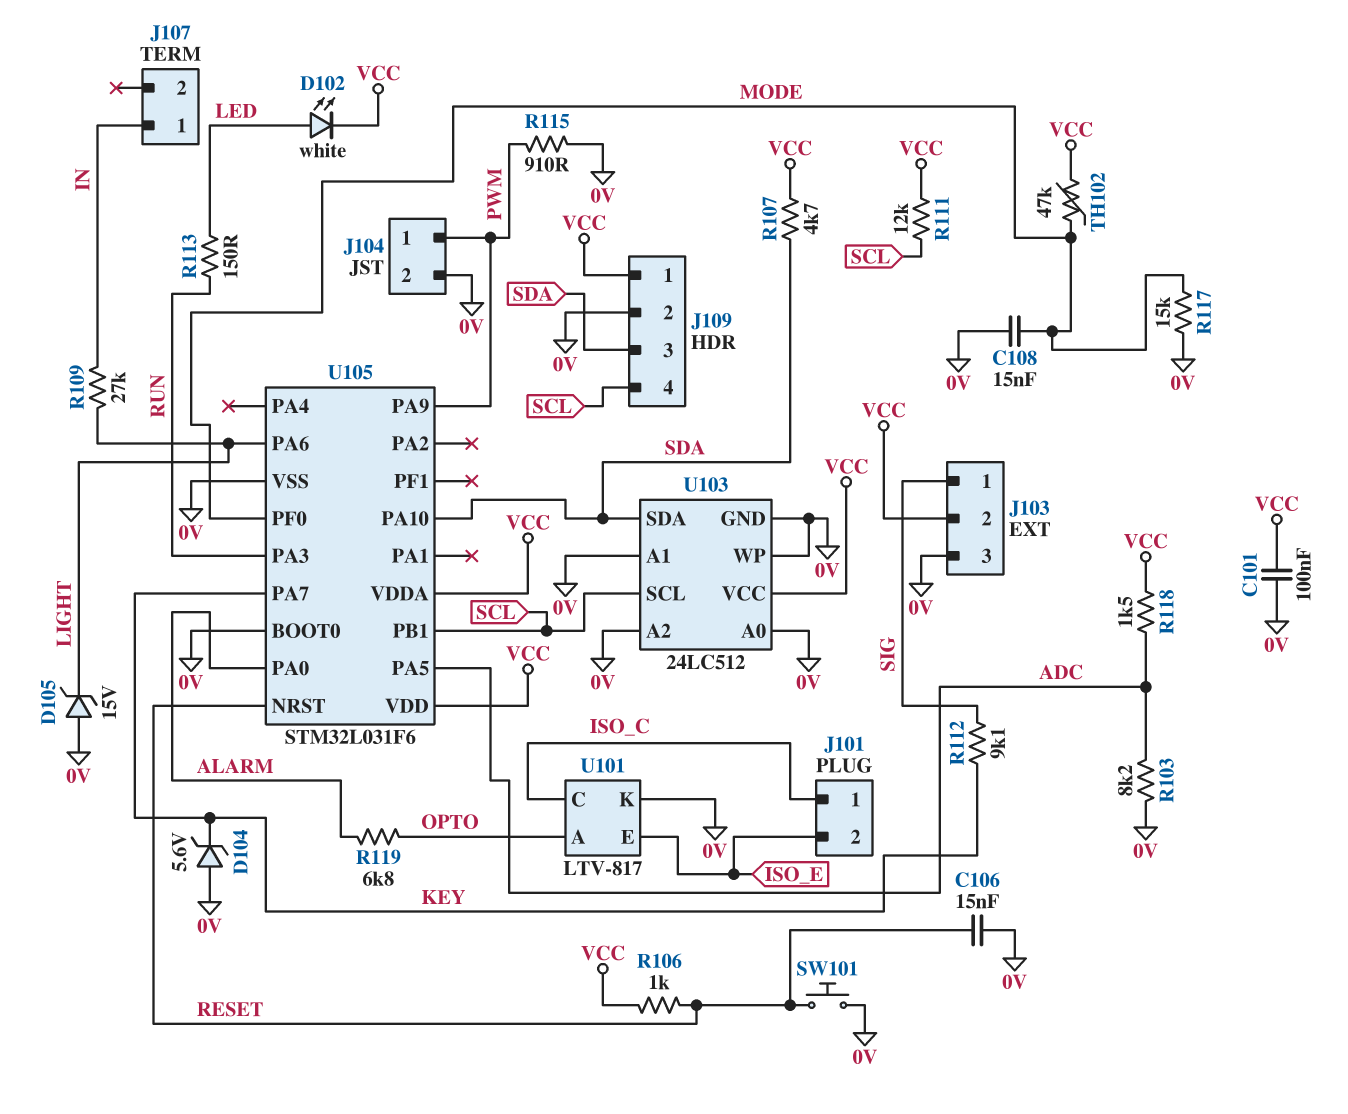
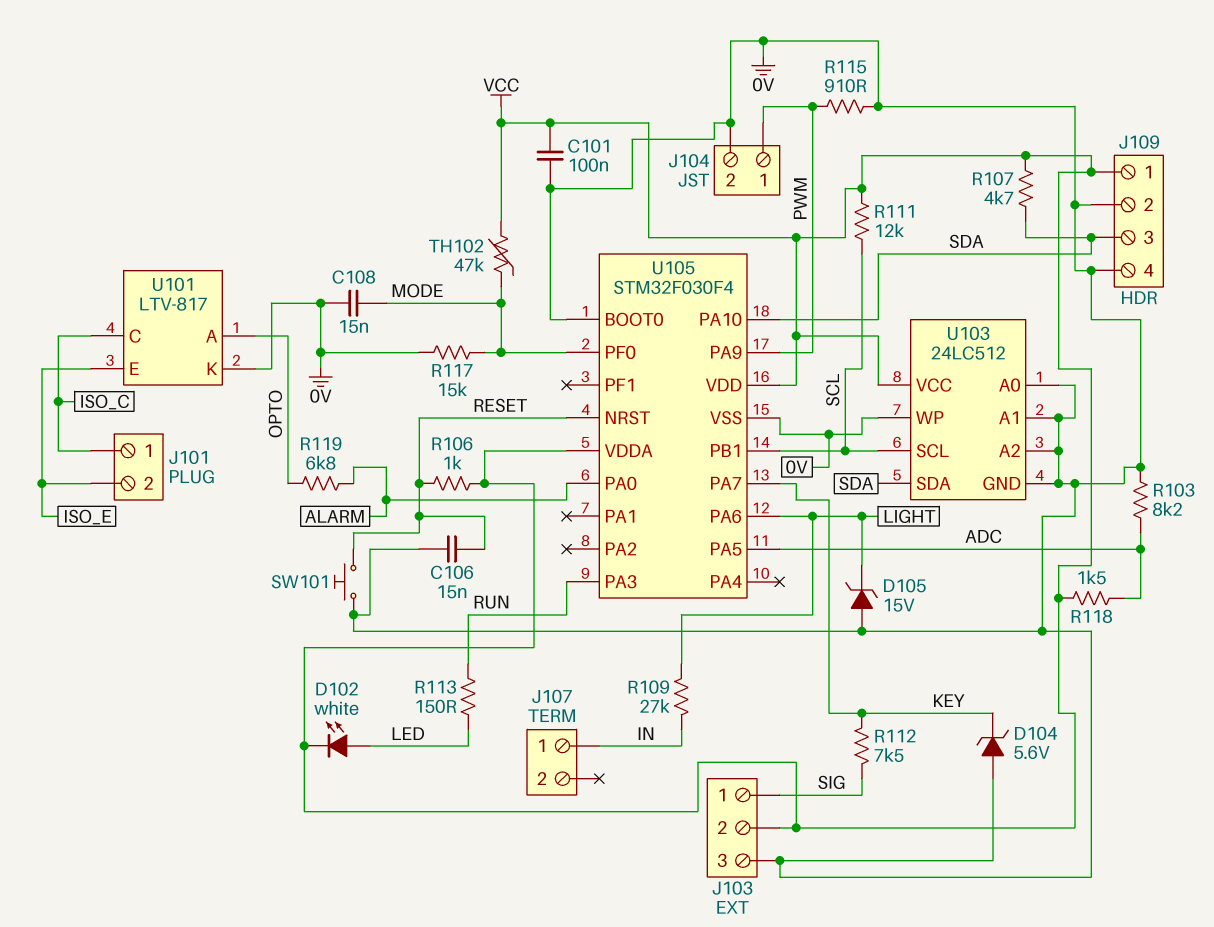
J109 pin 4: SCL -> 0V
R112: 9.1k (KEY, SIG) -> 7.5k (KEY, SIG)
U105: STM32L031F6 -> STM32F030F4

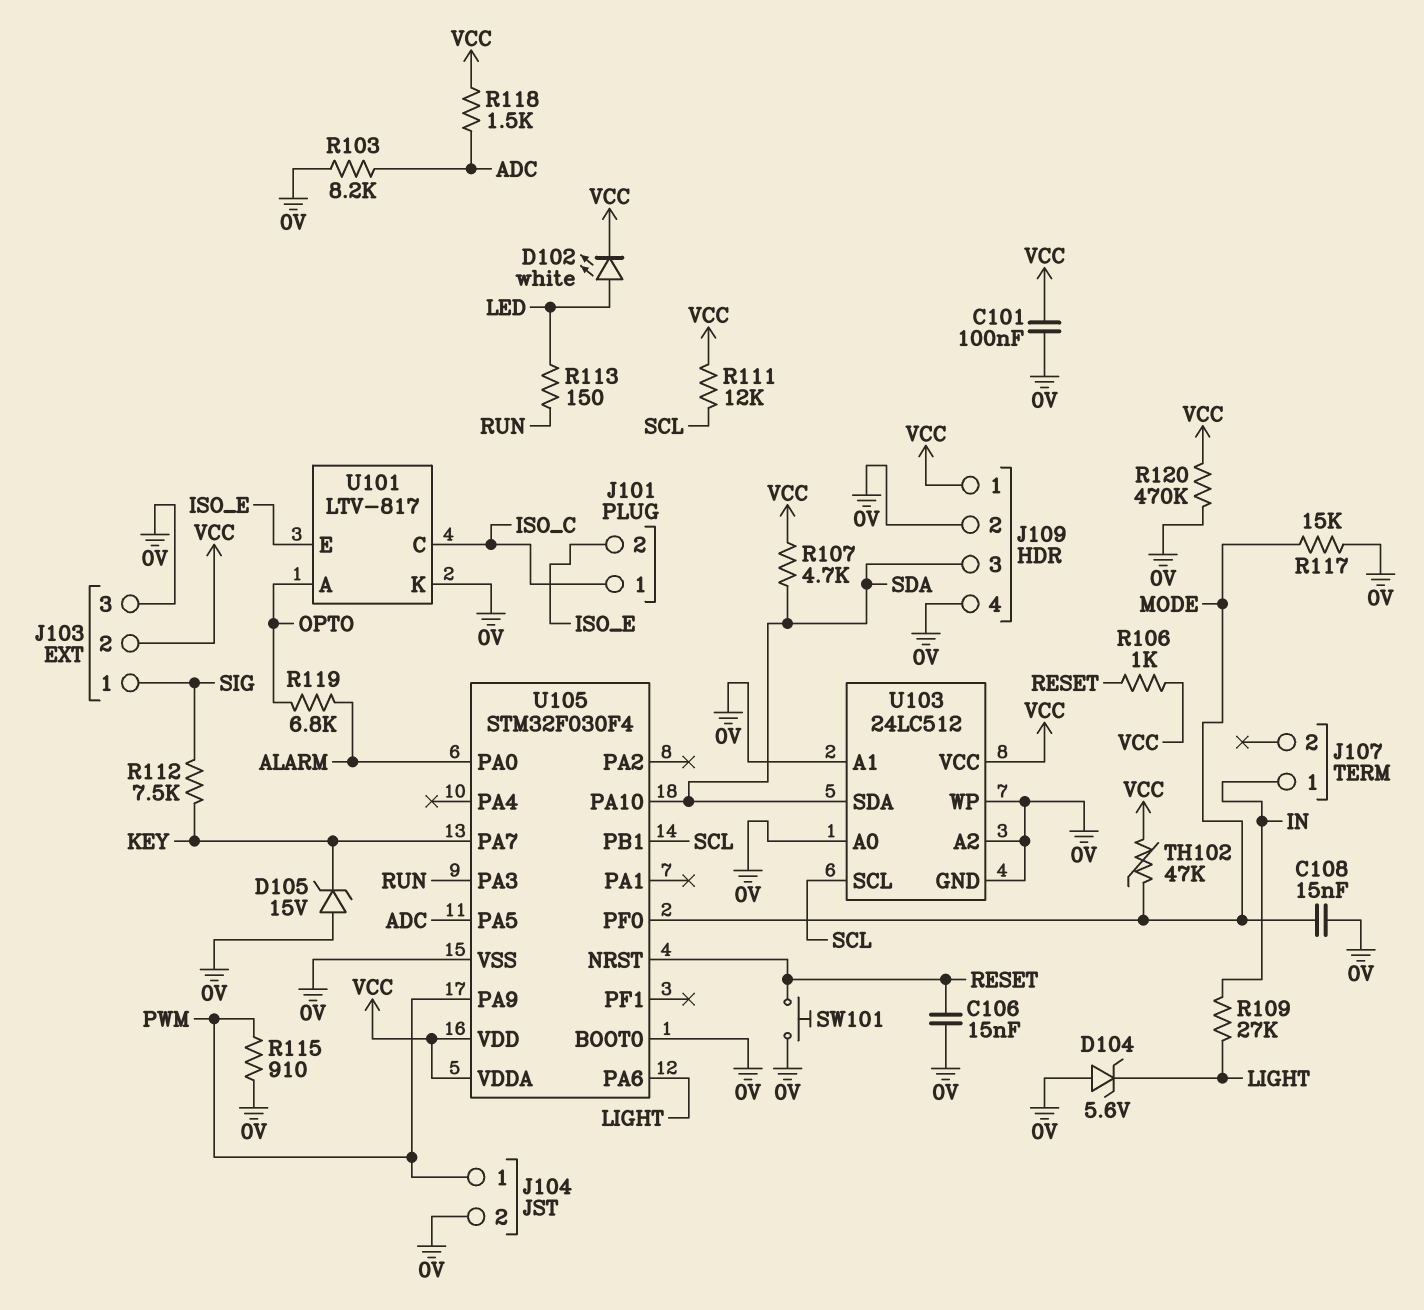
D104: zener 5.6V (A 0V, K KEY) -> zener 5.6V (A 0V, K LIGHT)
D105: zener 15V (A 0V, K LIGHT) -> zener 15V (A 0V, K KEY)
R120: none -> 470k (0V, VCC)

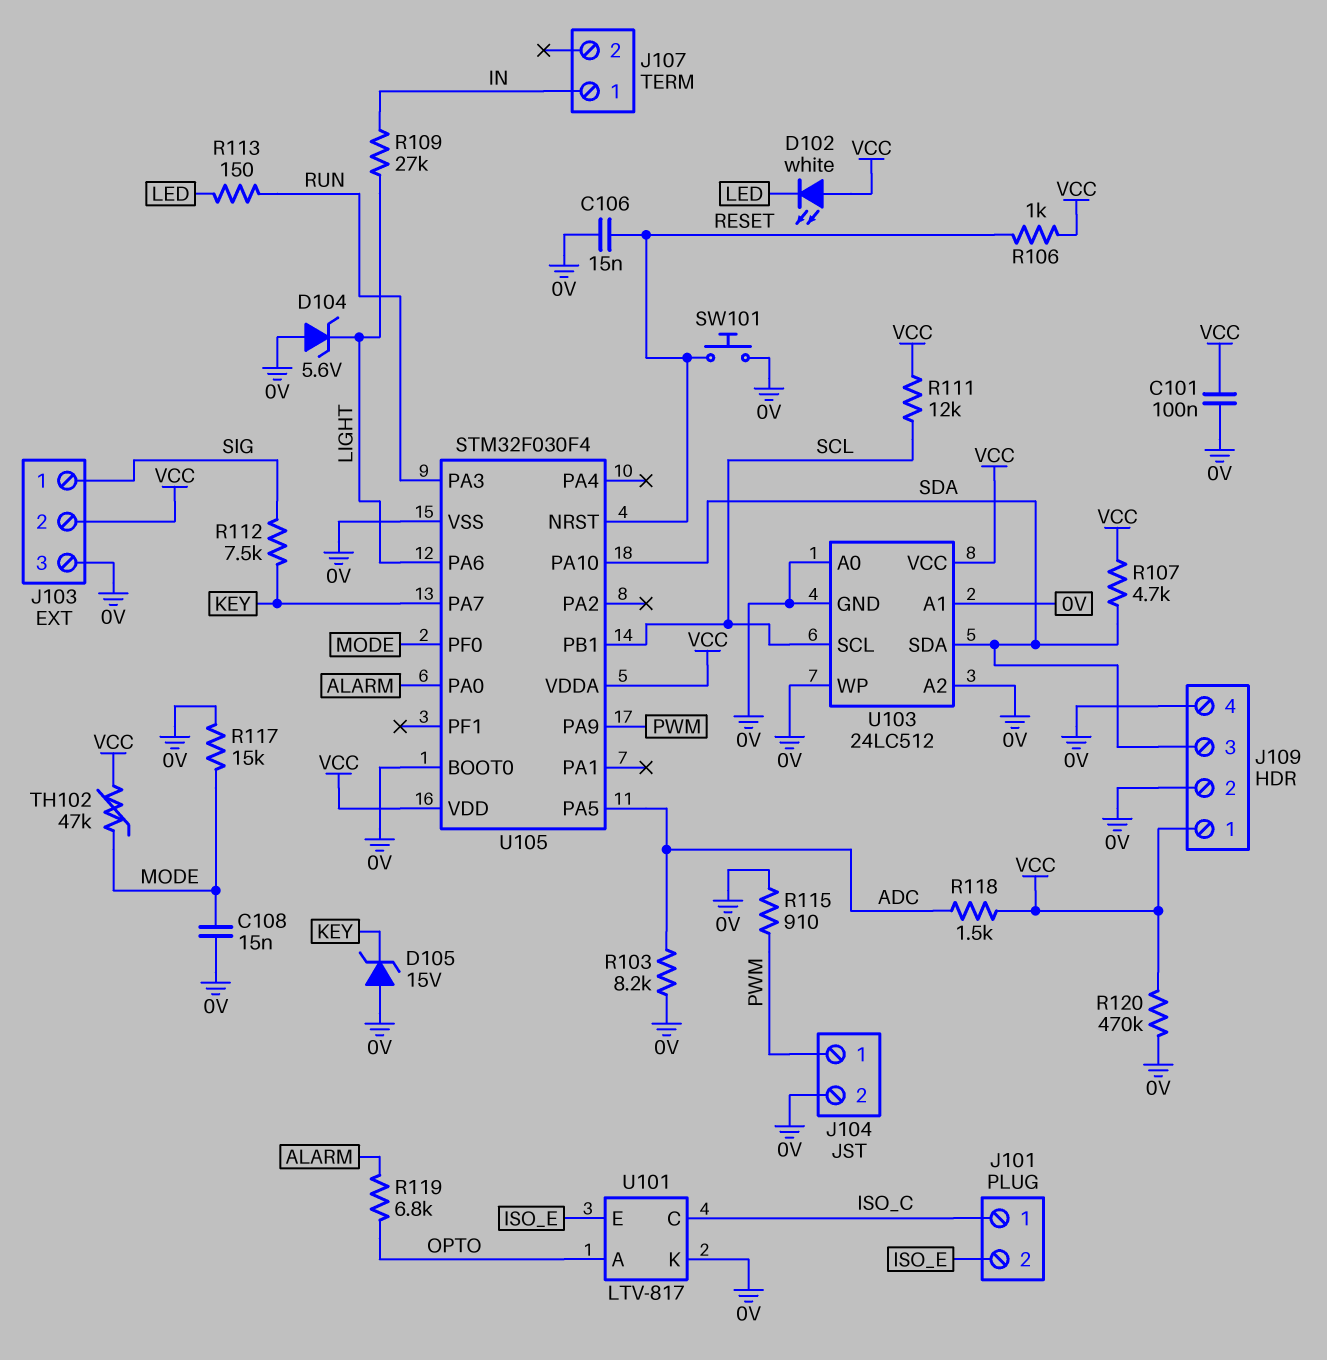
D102: LED white (A LED, K VCC) -> LED white (A VCC, K LED)

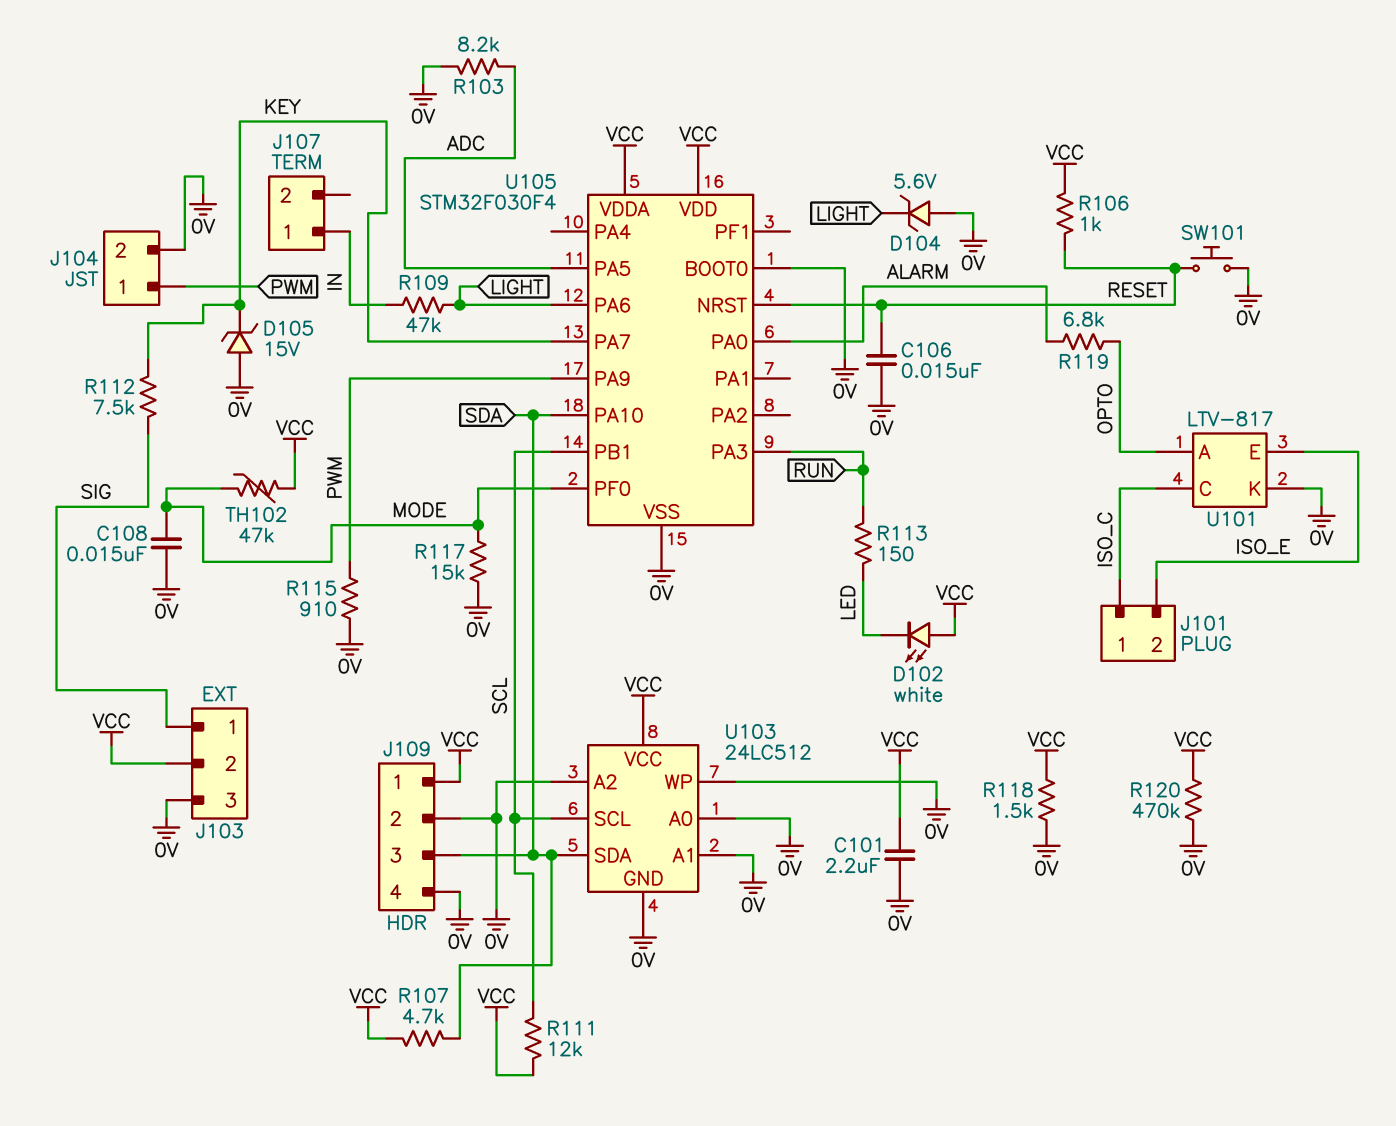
C101: 100nF (0V, VCC) -> 2.2uF (0V, VCC)
R109: 27k (IN, LIGHT) -> 47k (IN, LIGHT)
R118: 1.5k (ADC, VCC) -> 1.5k (0V, VCC)

